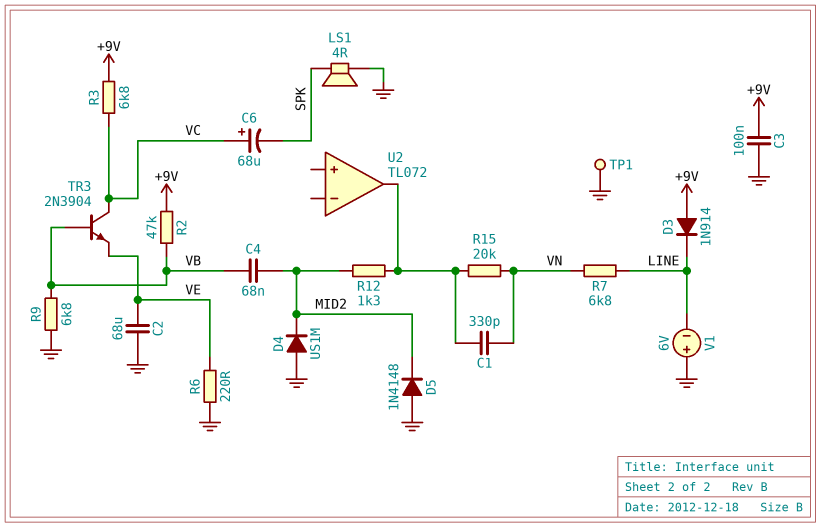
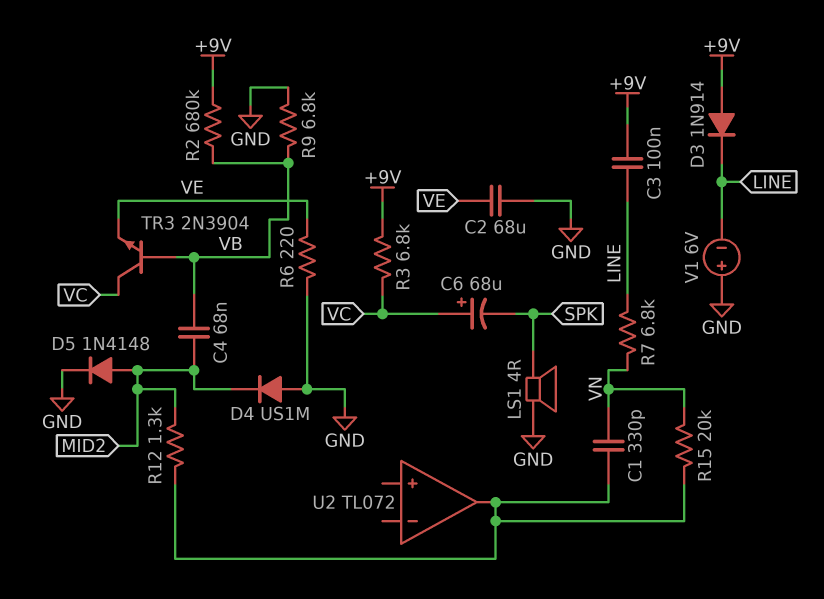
C3: 100nF (+9V, GND) -> 100nF (+9V, LINE)
D5: diode 1N4148 (A GND, K MID2) -> diode 1N4148 (A MID2, K GND)
R2: 47k (+9V, VB) -> 680k (+9V, VB)
TP1: test point (GND) -> none

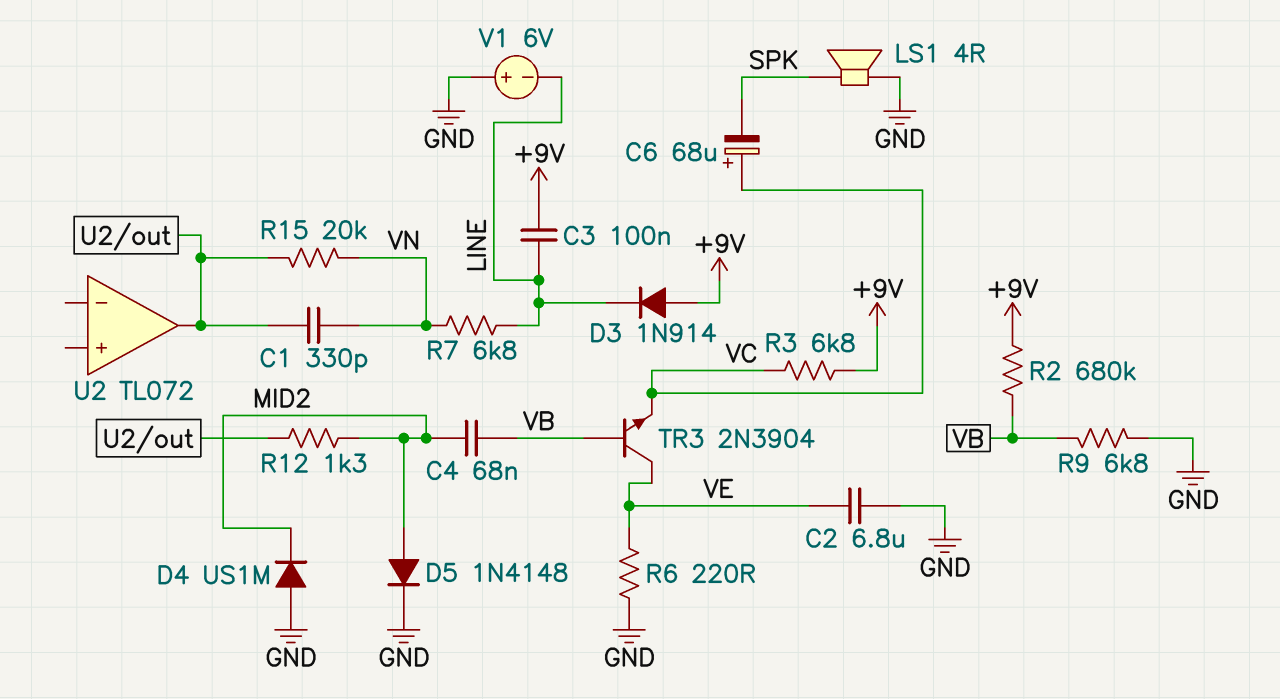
C2: 68uF (GND, VE) -> 6.8uF (GND, VE)
TR3: NPN 2N3904 (B VB, C VC, E VE) -> NPN 2N3904 (B VB, C VE, E VC)

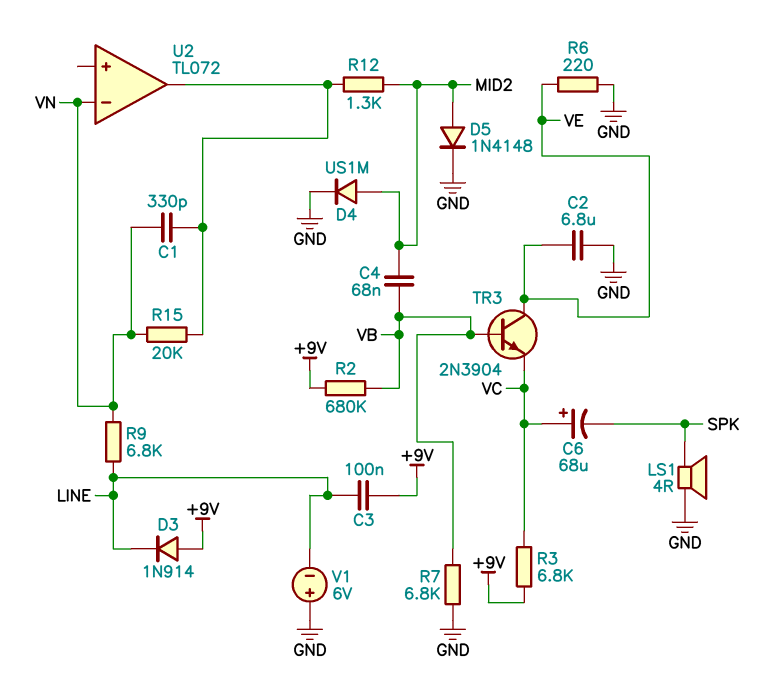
D4: diode US1M (A GND, K MID2) -> diode US1M (A MID2, K GND)
R7: 6.8k (LINE, VN) -> 6.8k (GND, VB)
R9: 6.8k (GND, VB) -> 6.8k (LINE, VN)
U2 pin in-: none -> VN

